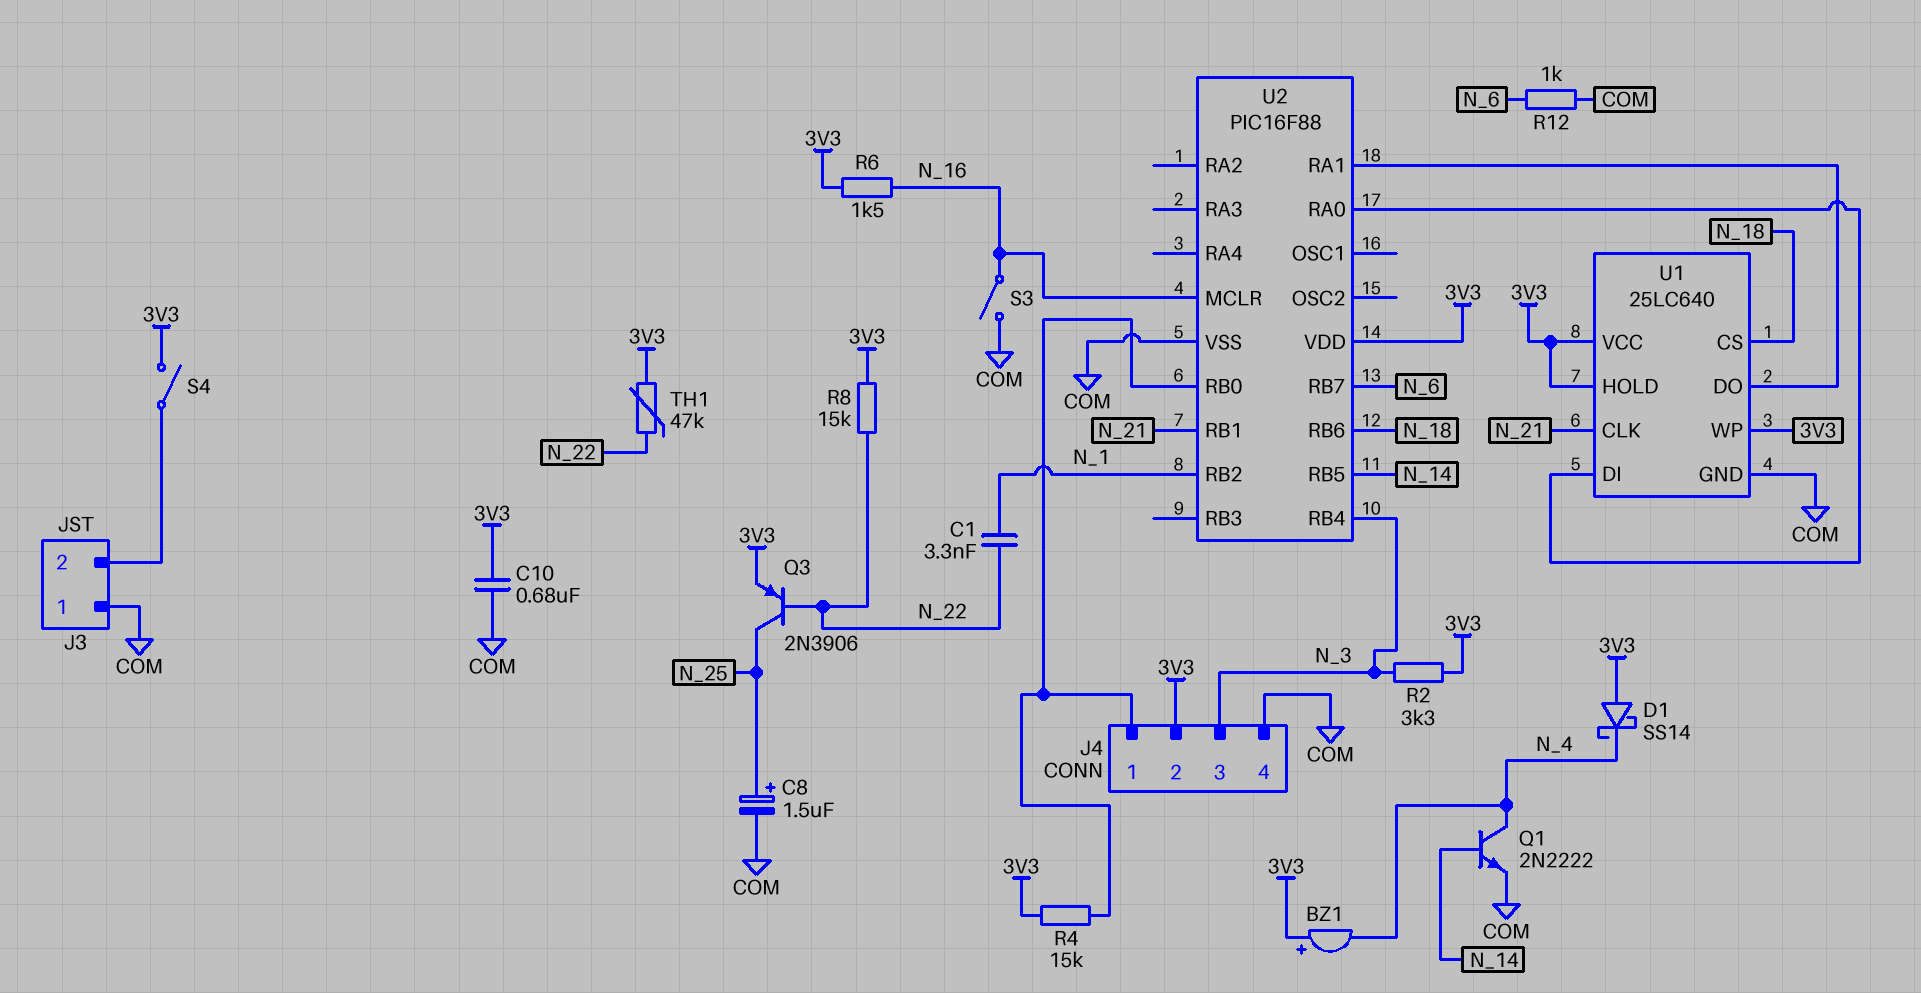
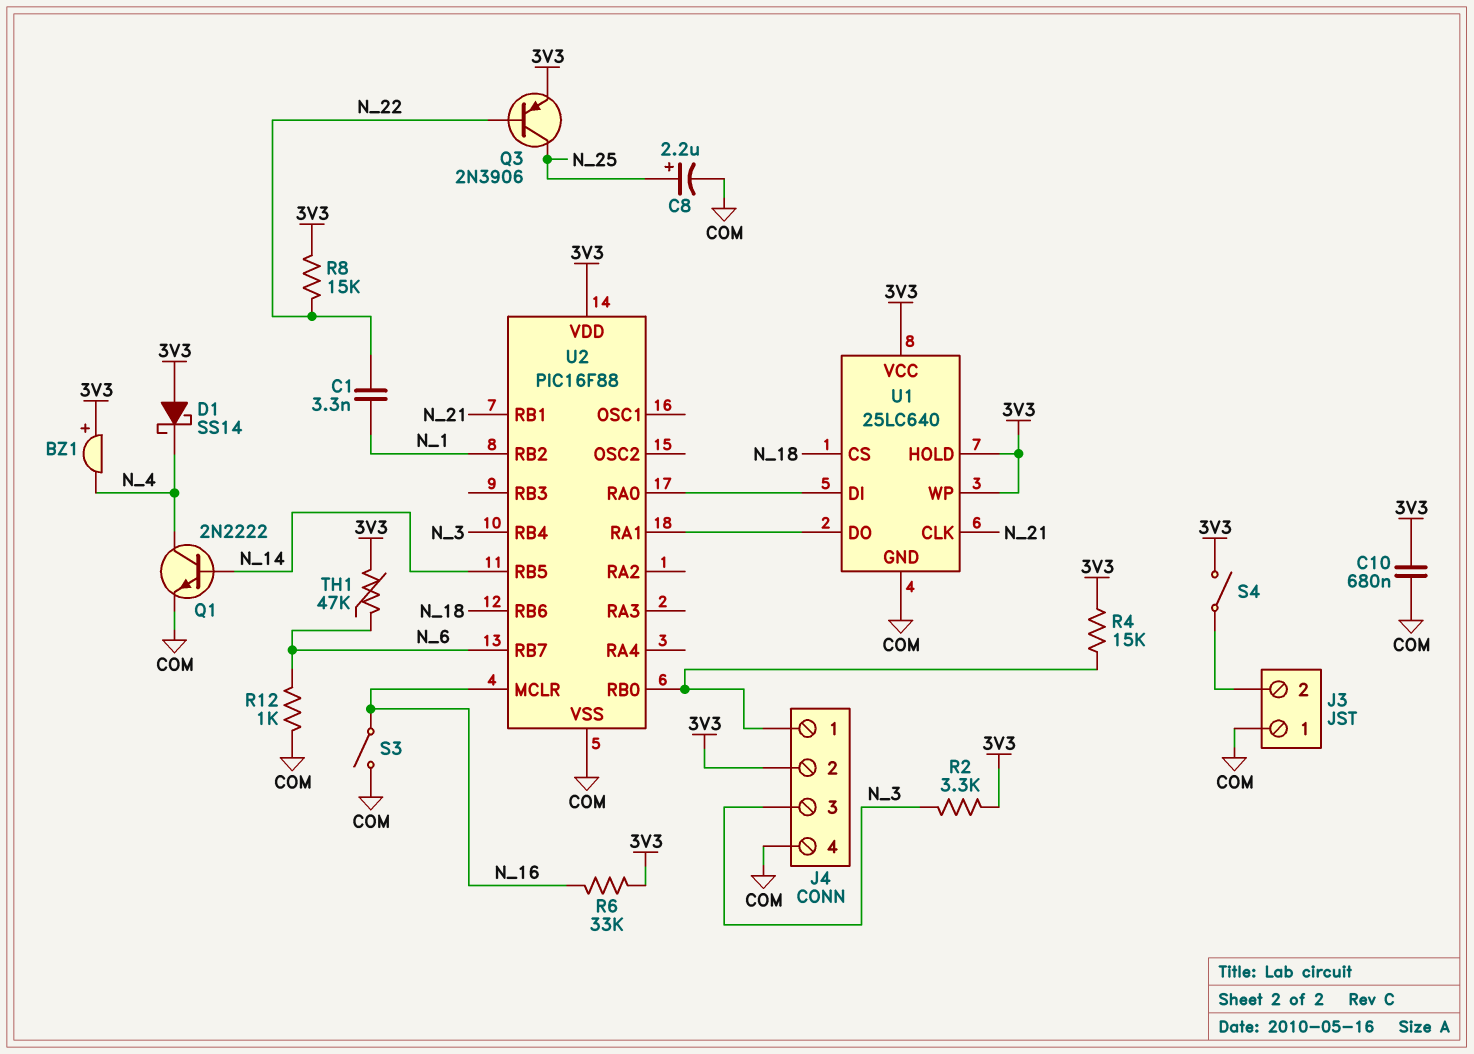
C8: 1.5uF (plus N_25, minus COM) -> 2.2uF (plus N_25, minus COM)
R6: 1.5k (3V3, N_16) -> 33k (3V3, N_16)
TH1: 47k (3V3, N_22) -> 47k (3V3, N_6)

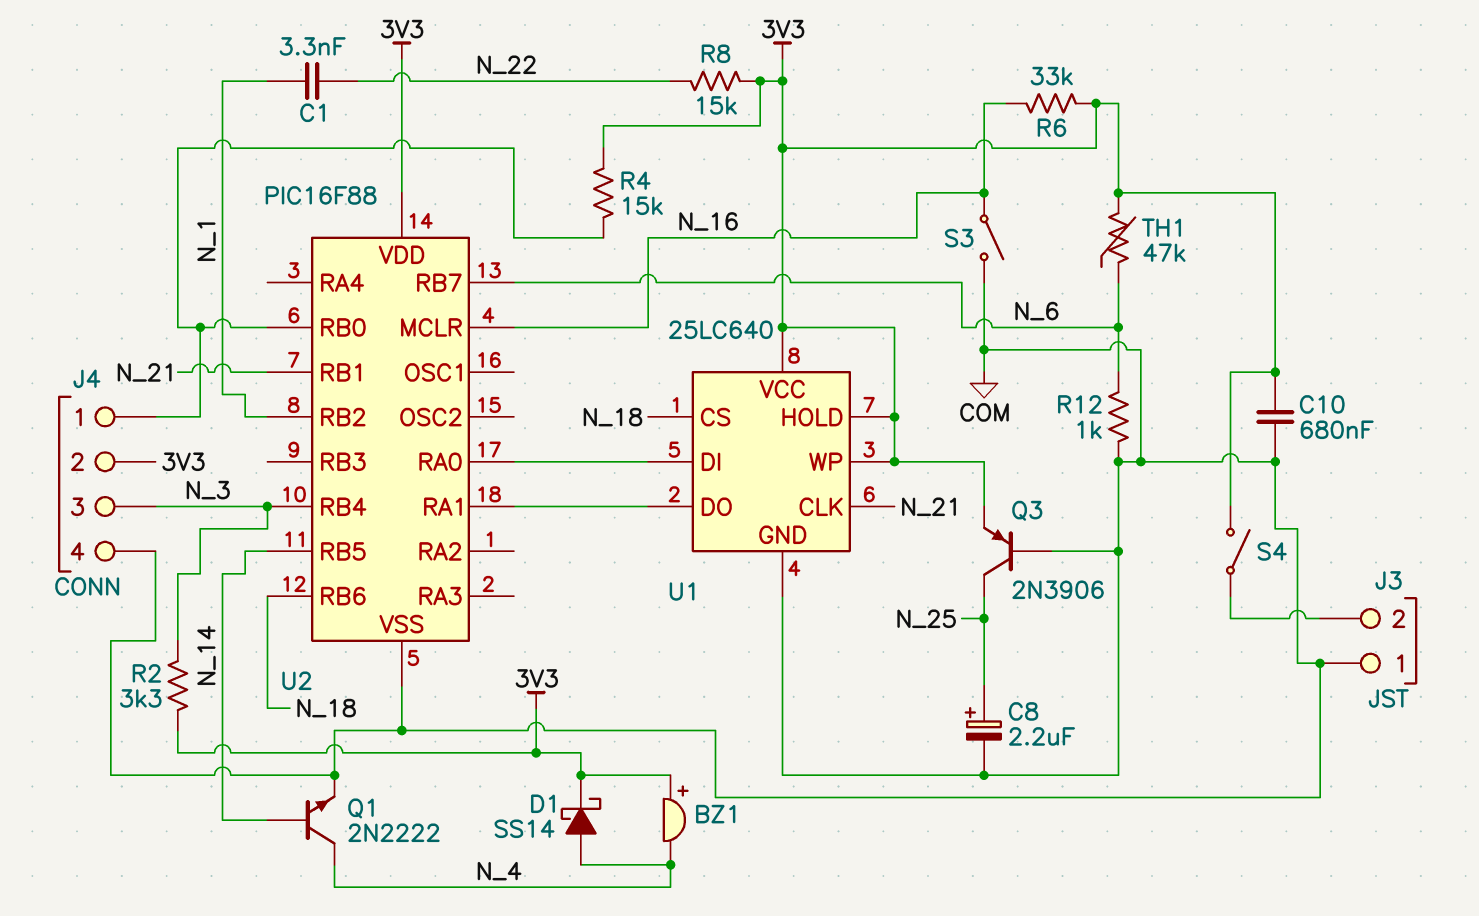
D1: schottky SS14 (A 3V3, K N_4) -> schottky SS14 (A N_4, K 3V3)
Q3: PNP 2N3906 (B N_22, C N_25, E 3V3) -> PNP 2N3906 (B COM, C N_25, E 3V3)

